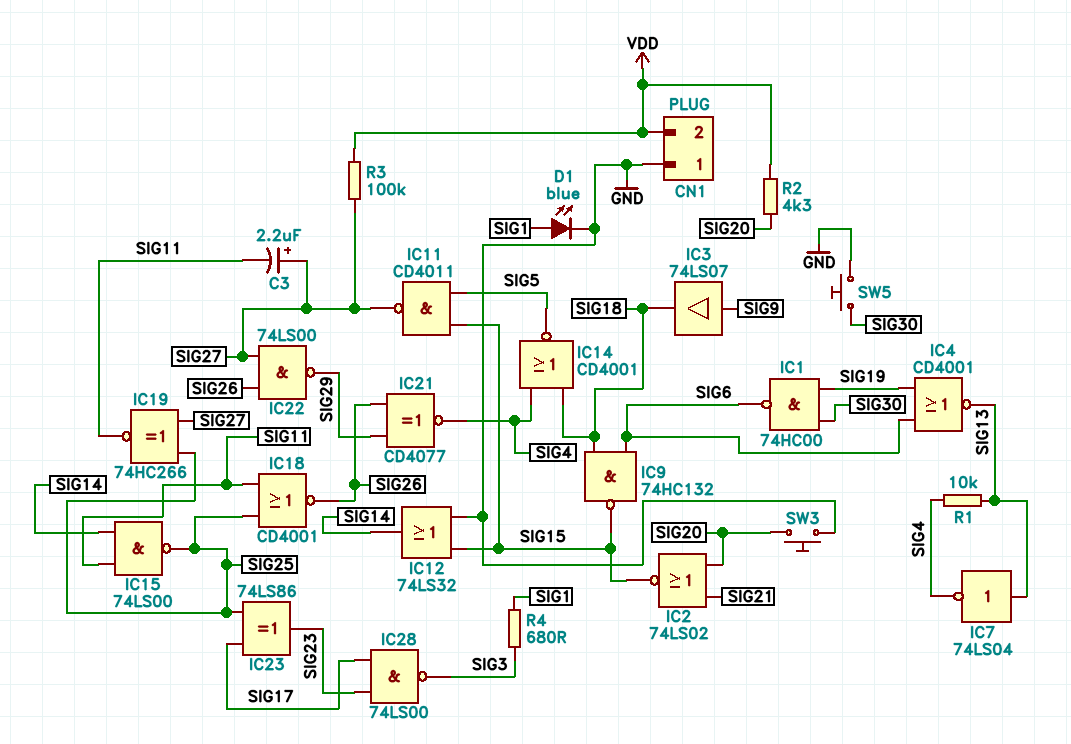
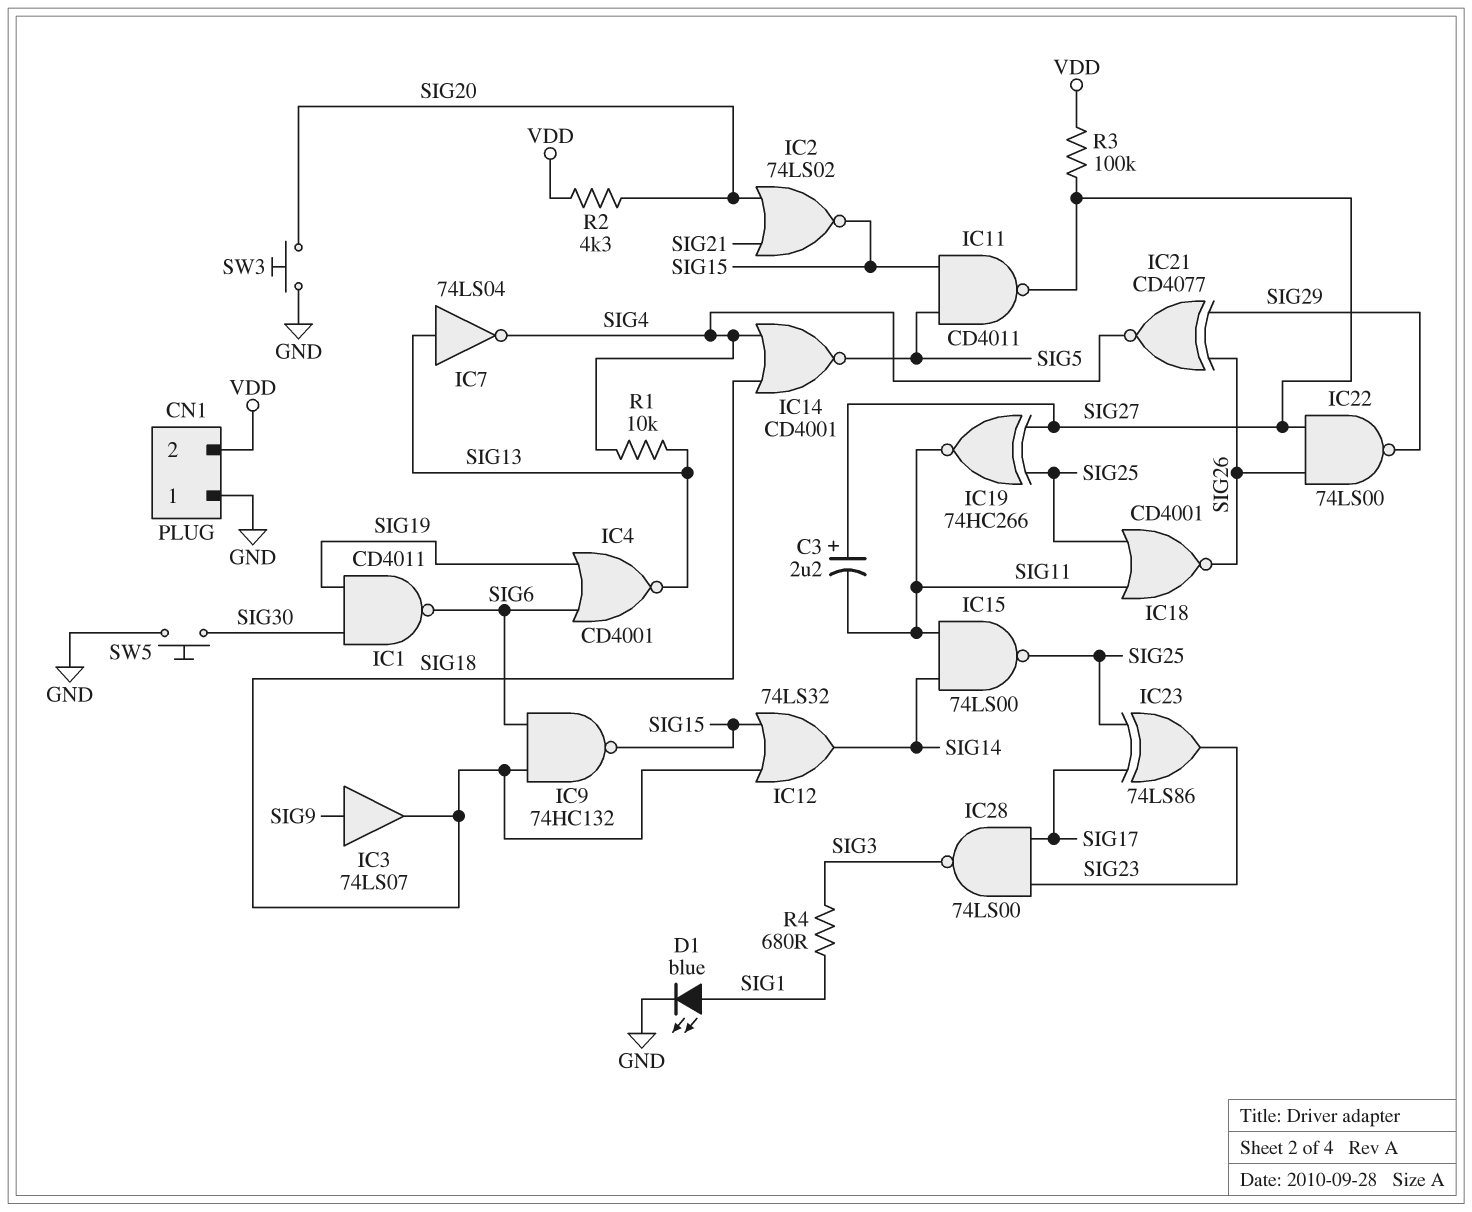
IC1: NAND 74HC00 (in SIG19, in SIG30, out SIG6) -> NAND CD4011 (in SIG19, in SIG30, out SIG6)
IC12: OR 74LS32 (in GND, in SIG15, out SIG14) -> OR 74LS32 (in SIG15, in SIG18, out SIG14)

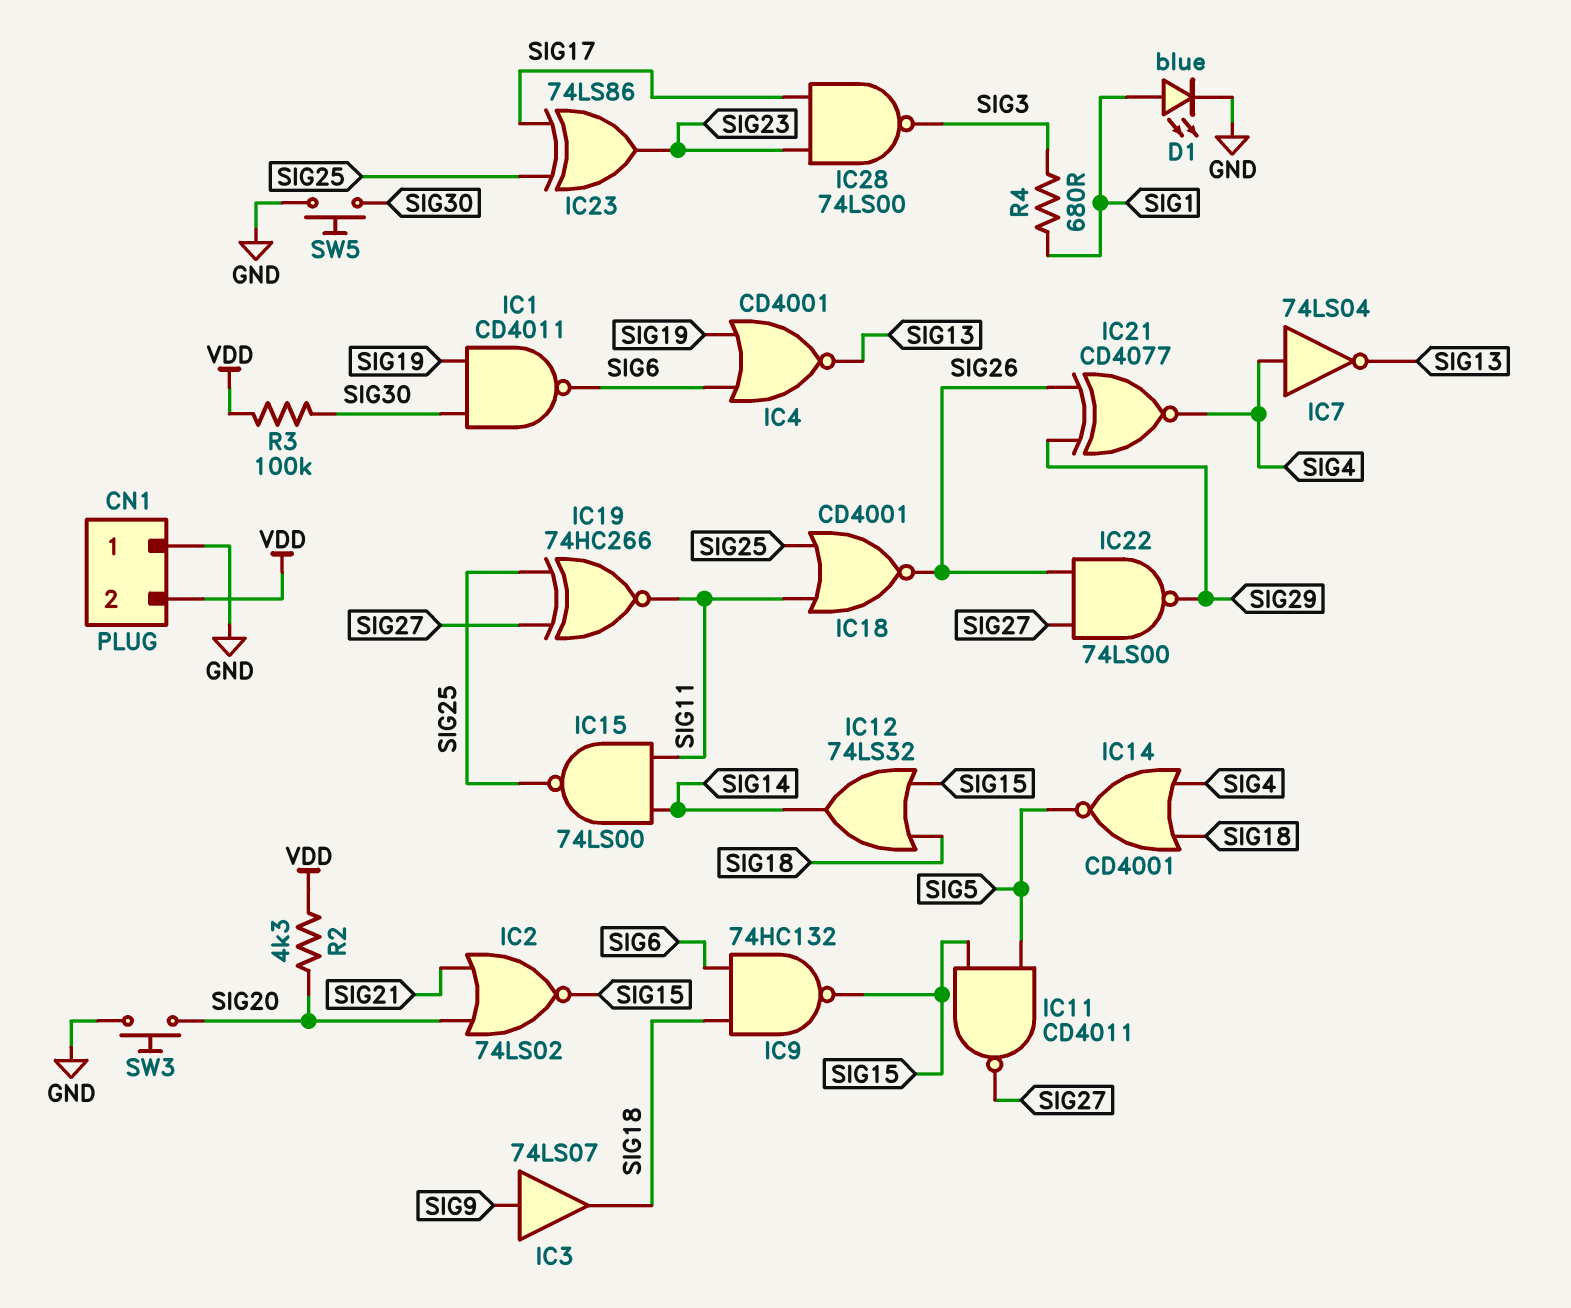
C3: 2.2uF (plus SIG27, minus SIG11) -> none
IC7: NOT 74LS04 (in SIG13, out SIG4) -> NOT 74LS04 (in SIG4, out SIG13)
R1: 10k (SIG4, SIG13) -> none
R3: 100k (SIG27, VDD) -> 100k (SIG30, VDD)

